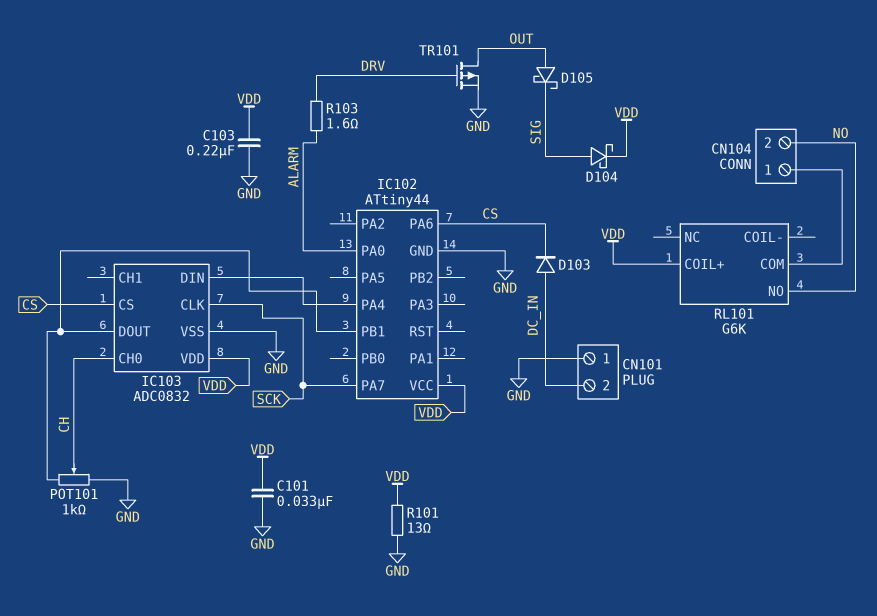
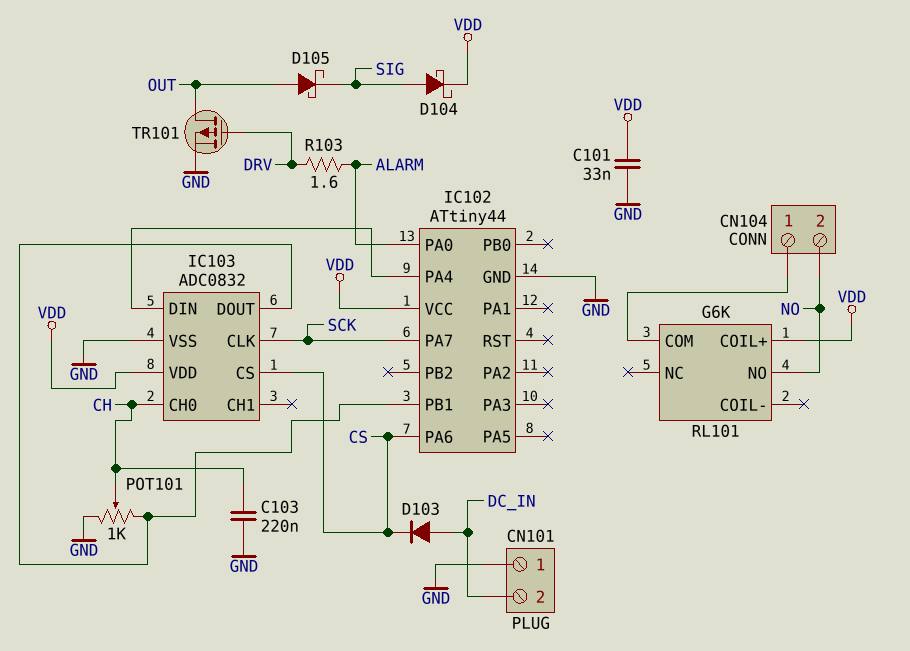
C103: 220nF (GND, VDD) -> 220nF (CH, GND)
R101: 13 (GND, VDD) -> none

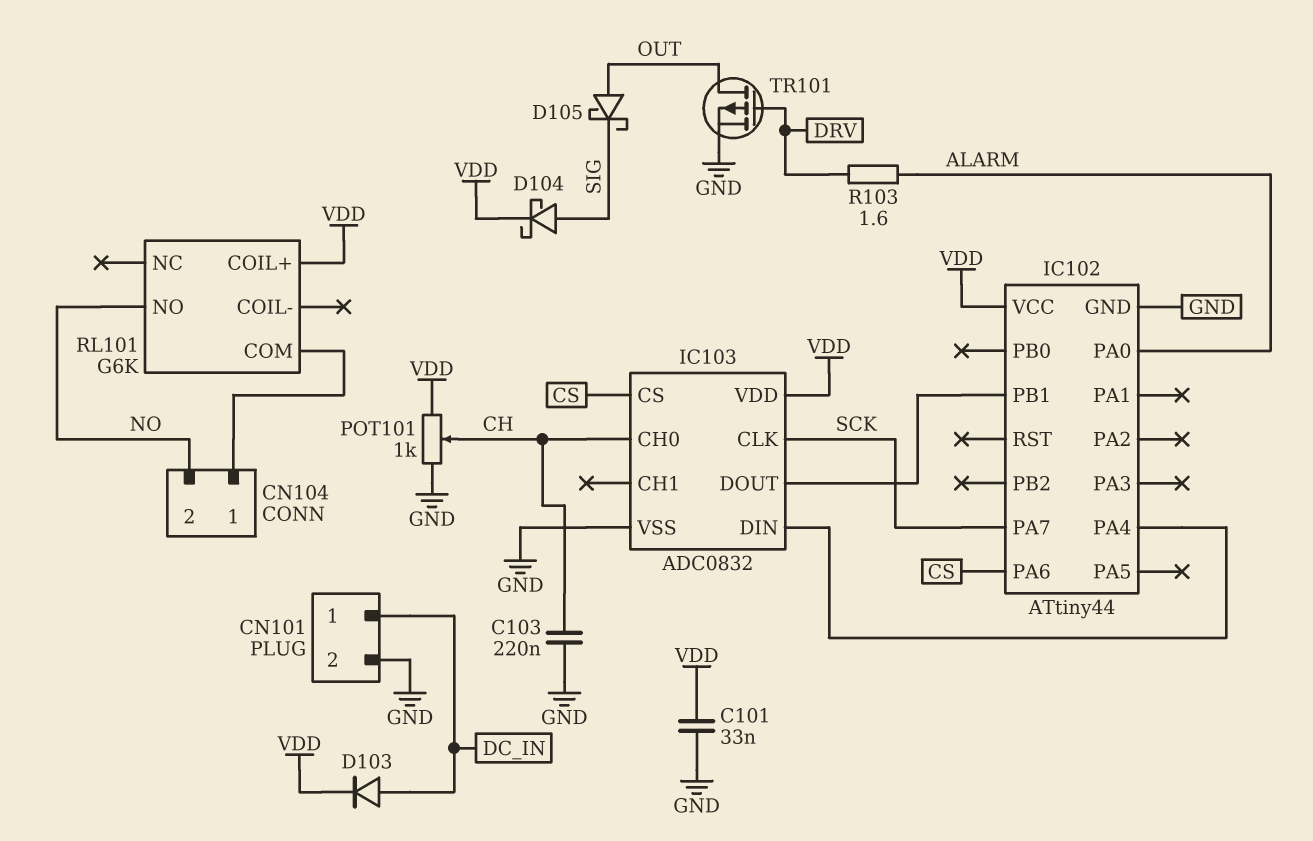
CN101 pin 1: GND -> DC_IN
CN101 pin 2: DC_IN -> GND
D103: diode (A DC_IN, K CS) -> diode (A DC_IN, K VDD)
POT101: 1k (GND, IC102/PB1, wiper CH) -> 1k (GND, VDD, wiper CH)

